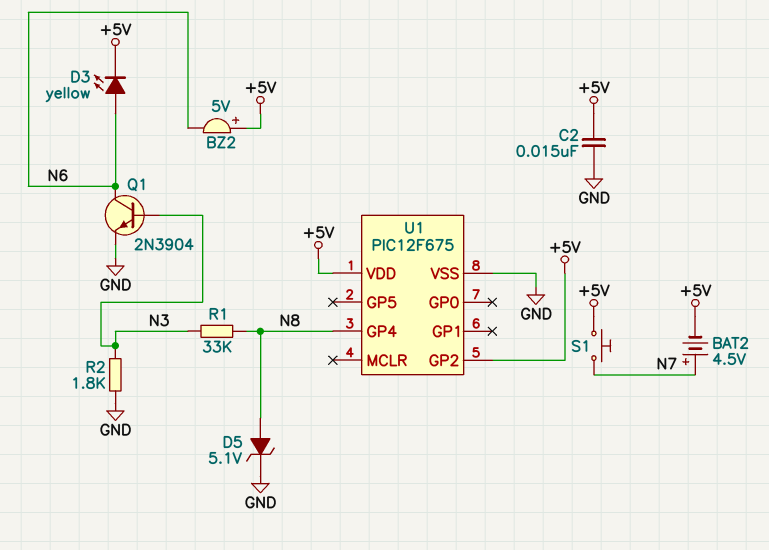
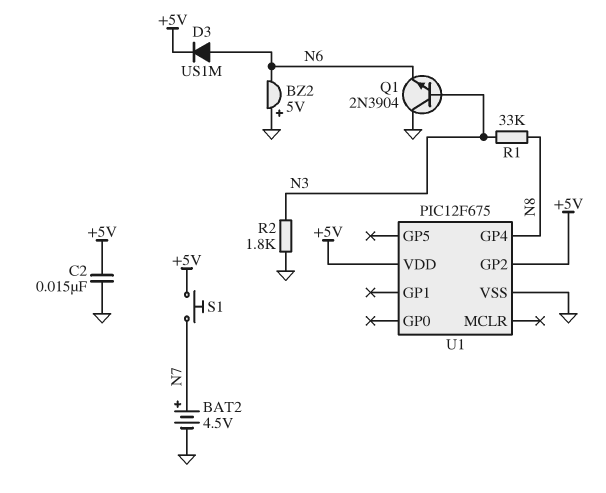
BAT2: 4.5V (plus N7, minus +5V) -> 4.5V (plus N7, minus GND)
BZ2: buzzer 5V (plus +5V, minus N6) -> buzzer 5V (plus GND, minus N6)
D3: LED yellow (A N6, K +5V) -> diode US1M (A N6, K +5V)
D5: zener 5.1V (A N8, K GND) -> none
Q1: NPN 2N3904 (B N3, C N6, E GND) -> NPN 2N3904 (B N3, C GND, E N6)

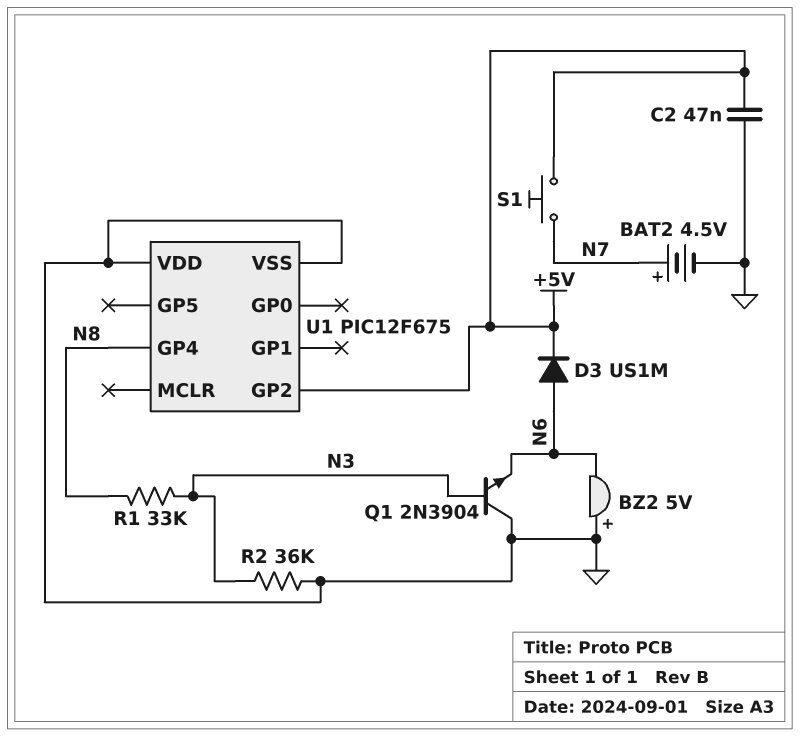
C2: 15nF (+5V, GND) -> 47nF (+5V, GND)
R2: 1.8k (GND, N3) -> 36k (GND, N3)
U1 pin VDD: +5V -> GND

